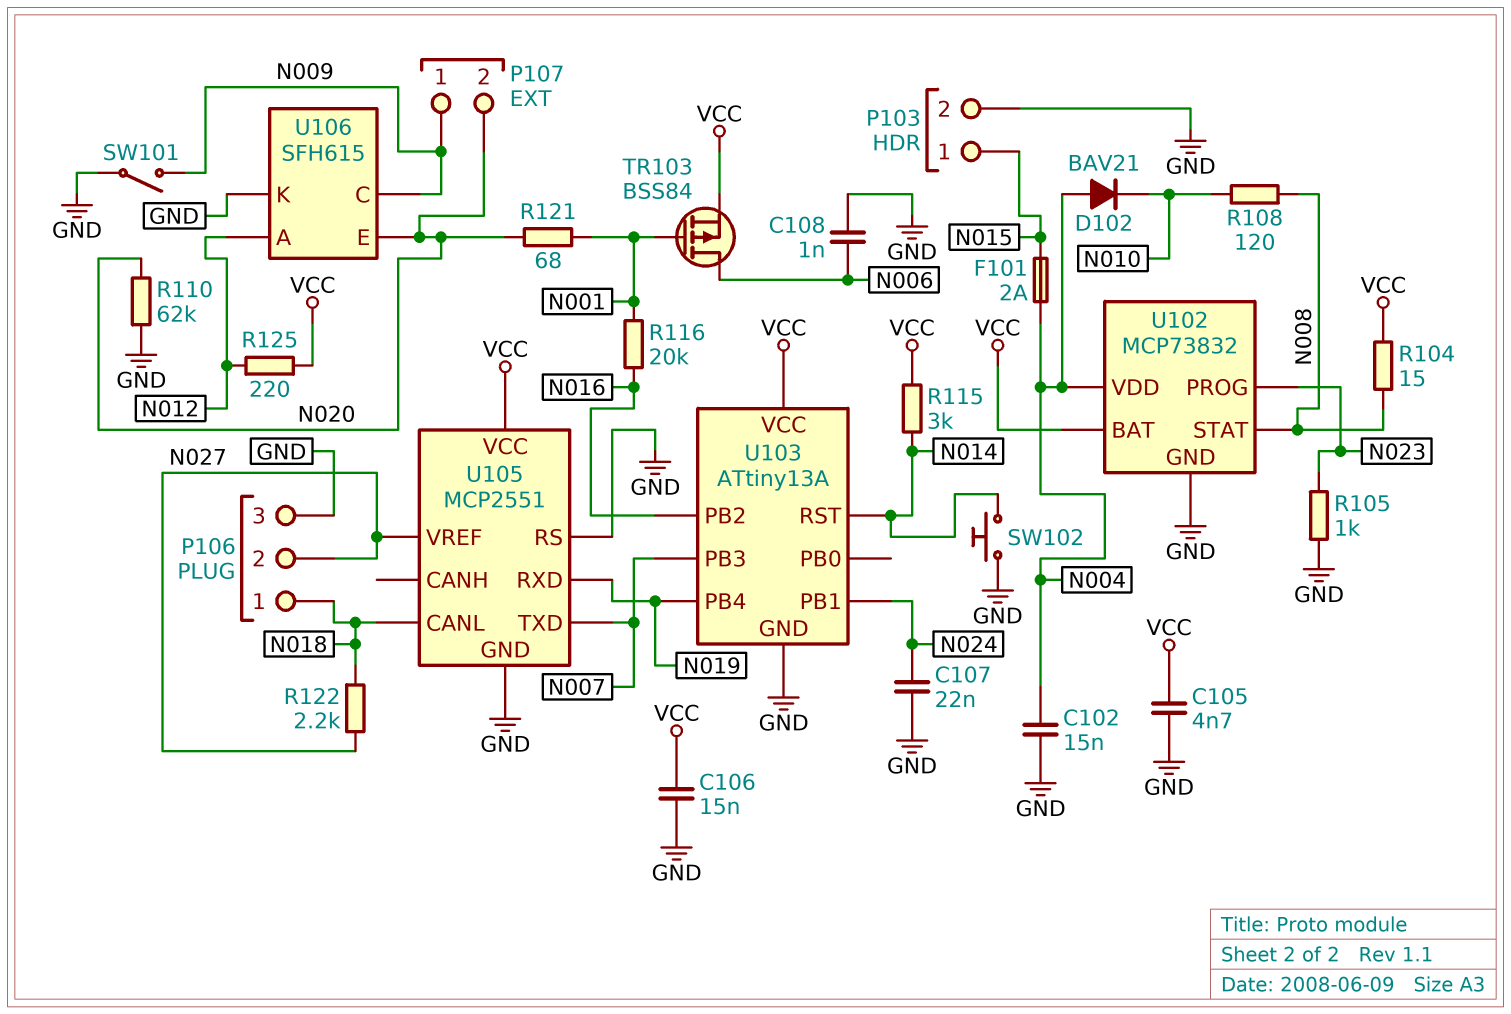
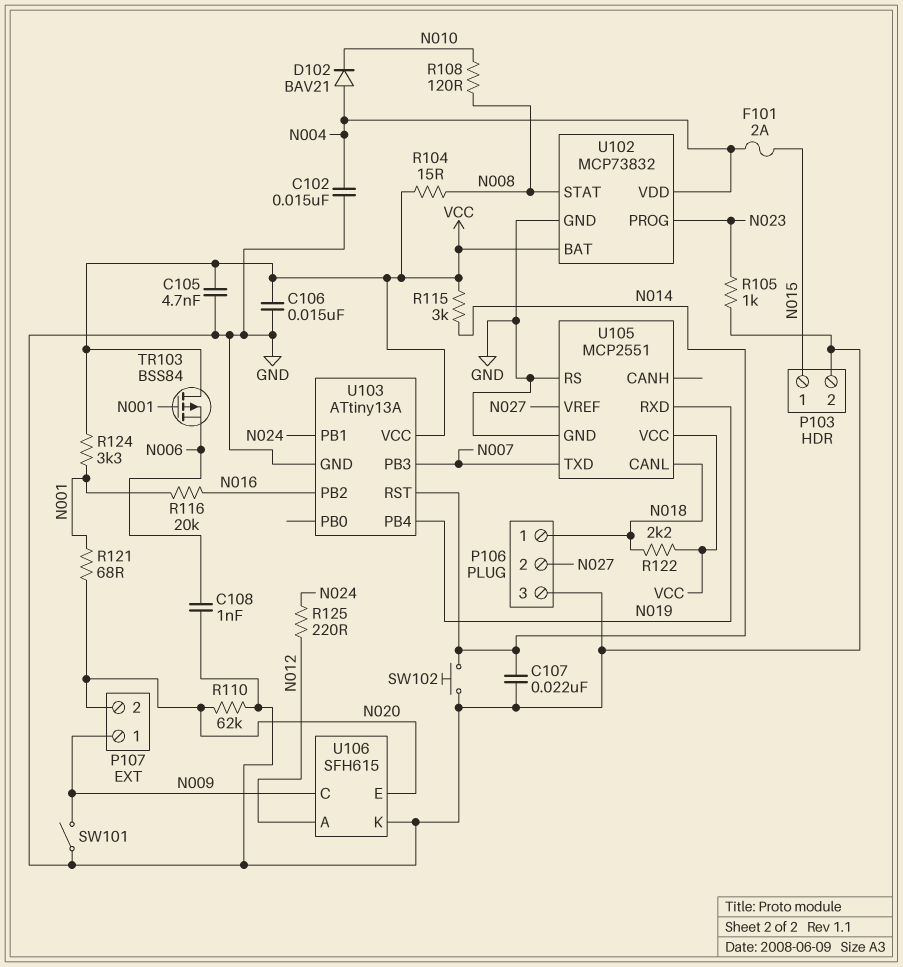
C107: 22nF (GND, N024) -> 22nF (GND, N014)
R122: 2.2k (N018, N027) -> 2.2k (N018, VCC)
R124: none -> 3.3k (N001, VCC)
R125: 220 (N012, VCC) -> 220 (N012, N024)
TR103: PMOS BSS84 (G N001, D N006, S VCC) -> PMOS BSS84 (G N001, D VCC, S N006)

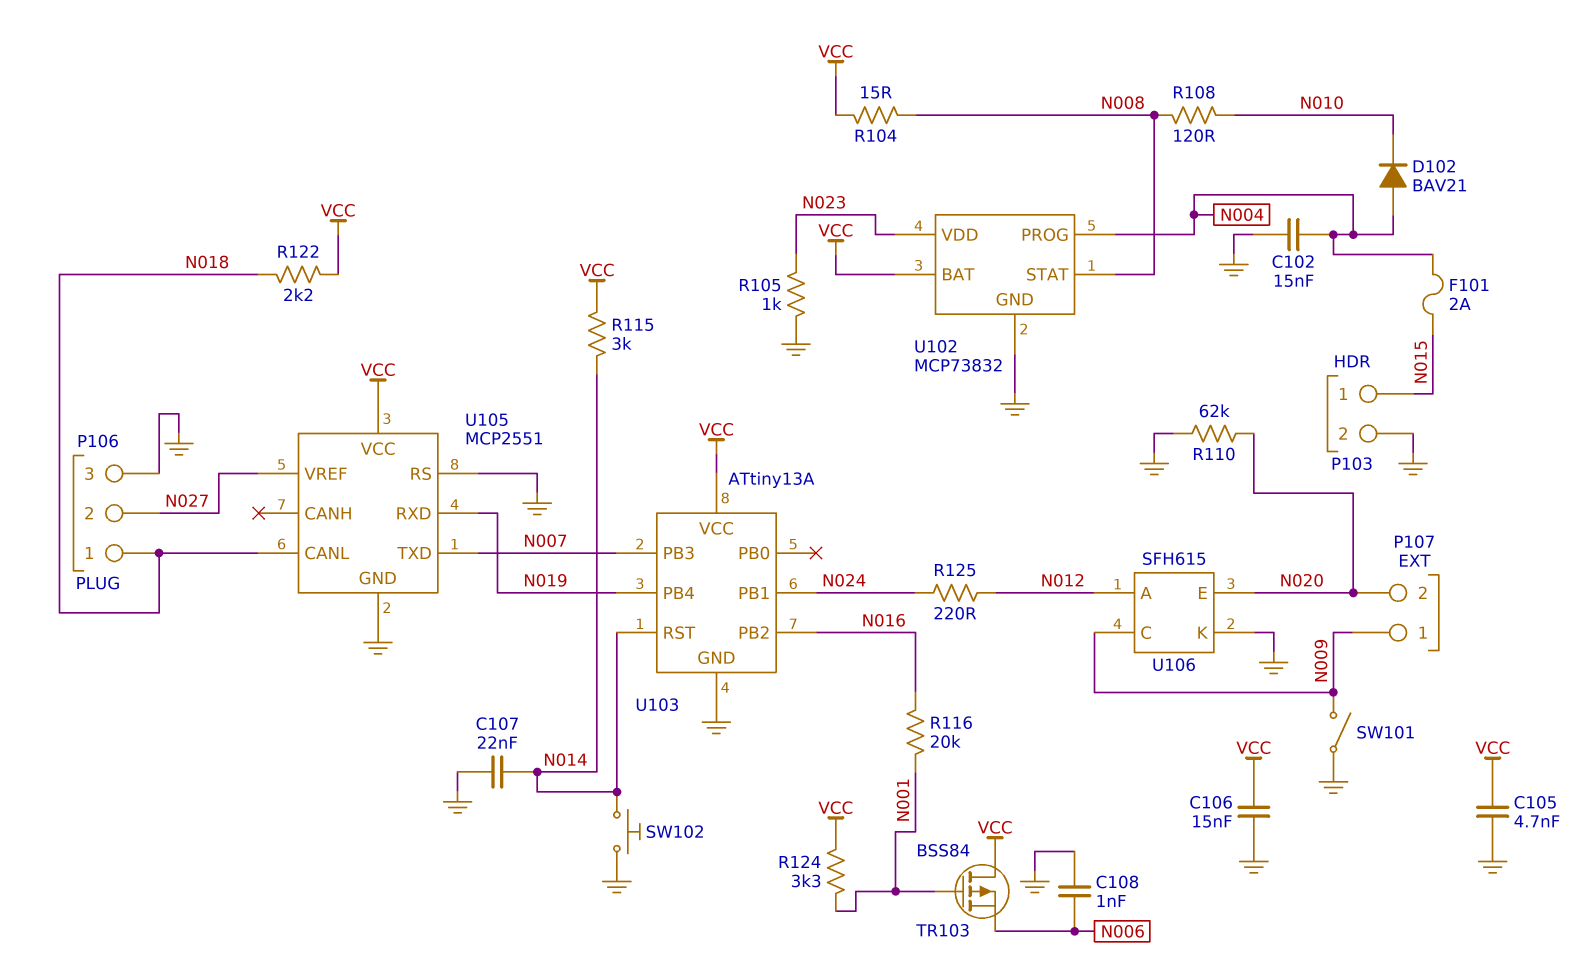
R121: 68 (N001, N020) -> none
U102 pin PROG: N023 -> N004
U102 pin VDD: N004 -> N023

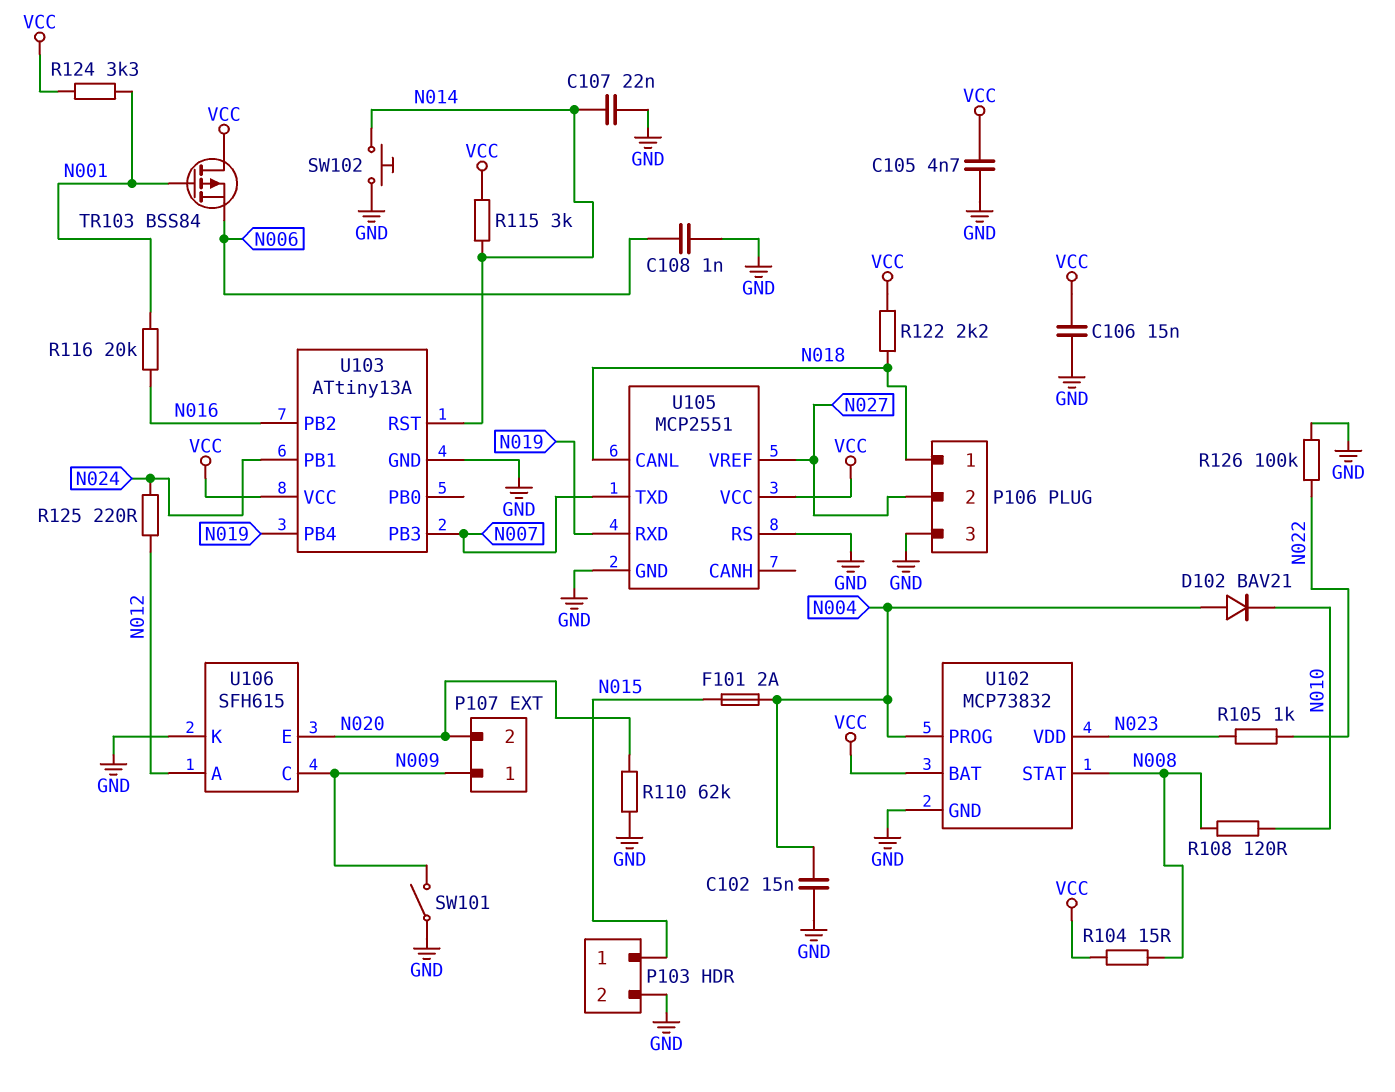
R105: 1k (GND, N023) -> 1k (N022, N023)
R126: none -> 100k (GND, N022)

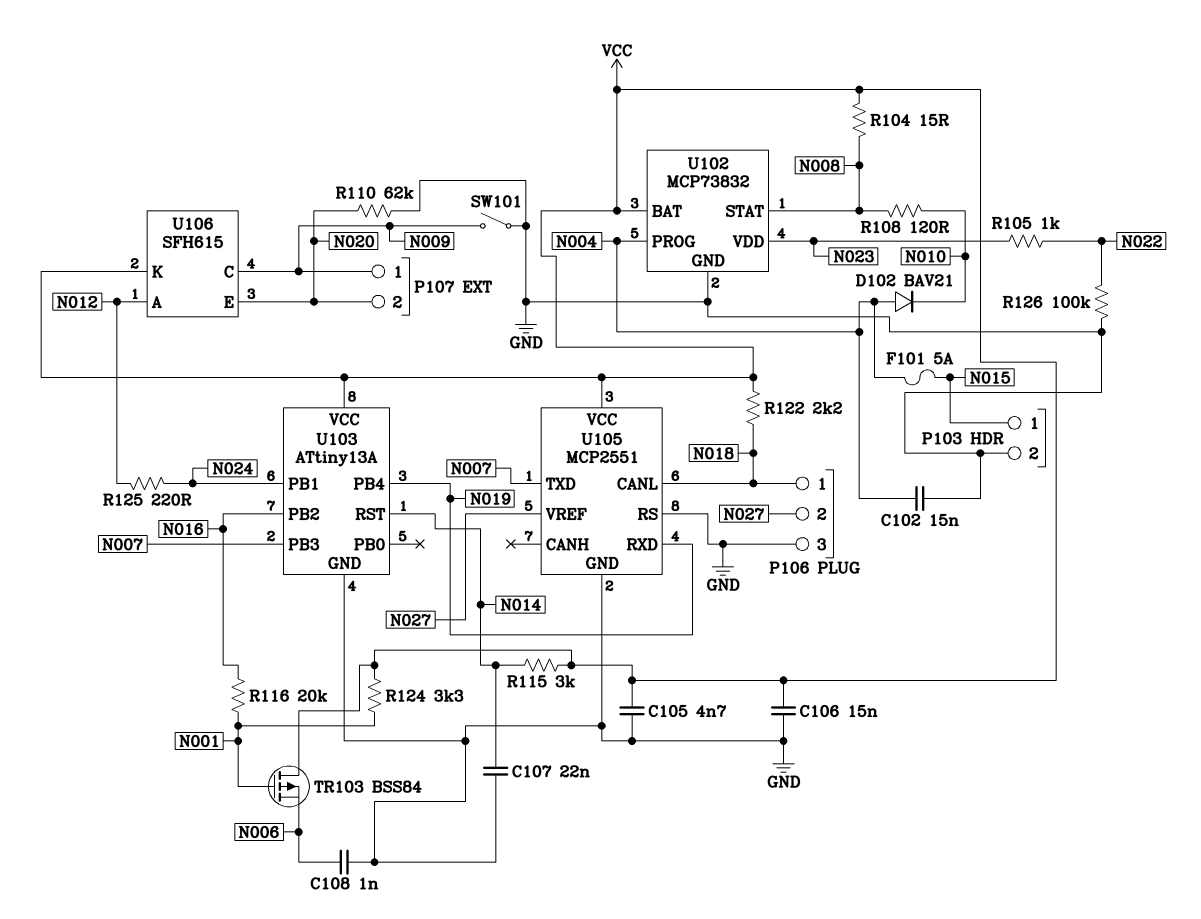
F101: 2A (N004, N015) -> 5A (N004, N015)
SW102: button (GND, N014) -> none
U106 pin K: GND -> VCC

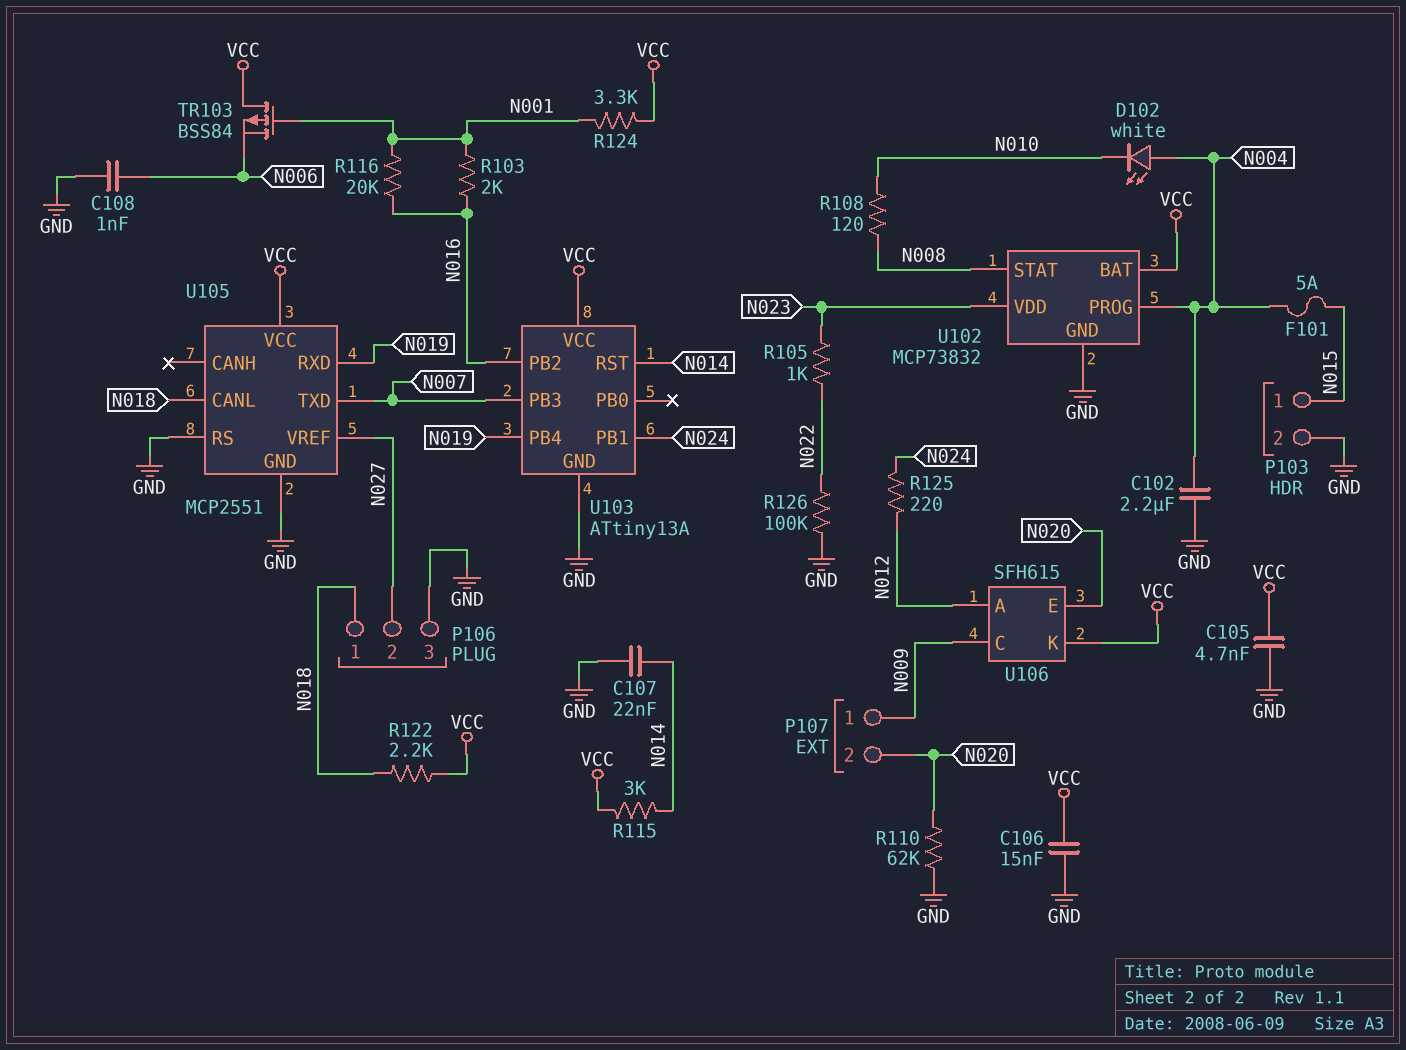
C102: 15nF (GND, N004) -> 2.2uF (GND, N004)
D102: diode BAV21 (A N004, K N010) -> LED white (A N004, K N010)
R103: none -> 2k (N001, N016)
R104: 15 (N008, VCC) -> none
SW101: switch (GND, N009) -> none

